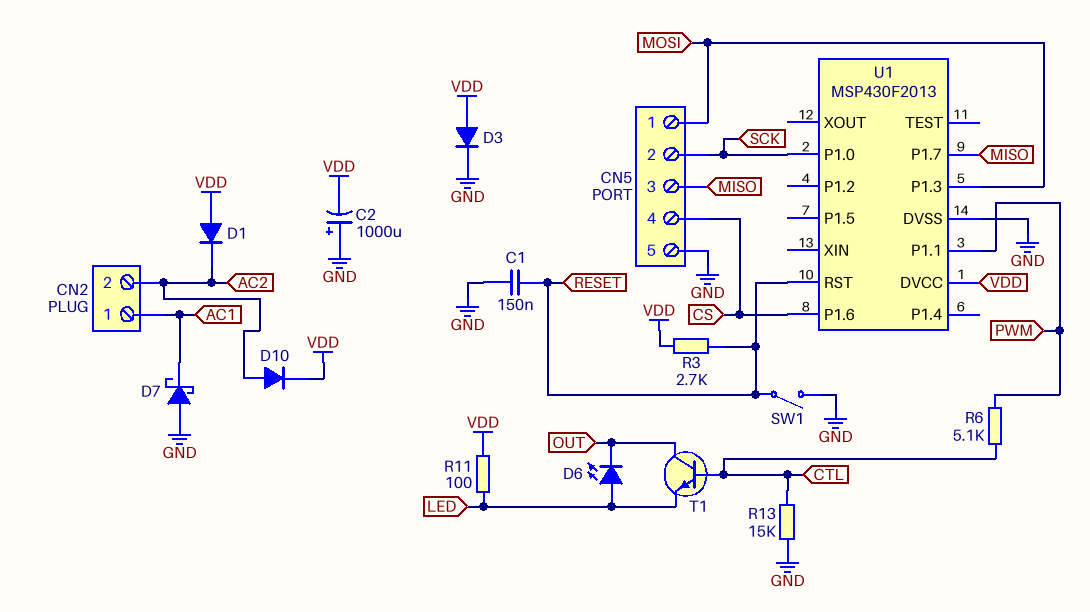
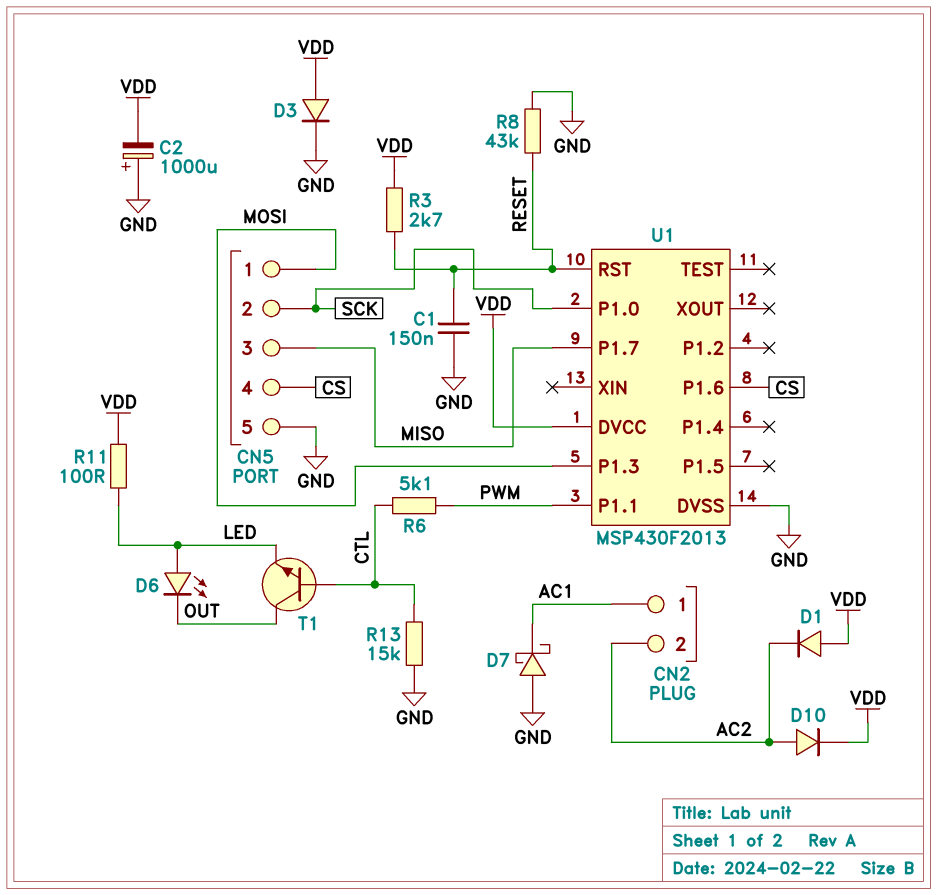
R8: none -> 43k (GND, RESET)
SW1: switch (GND, RESET) -> none

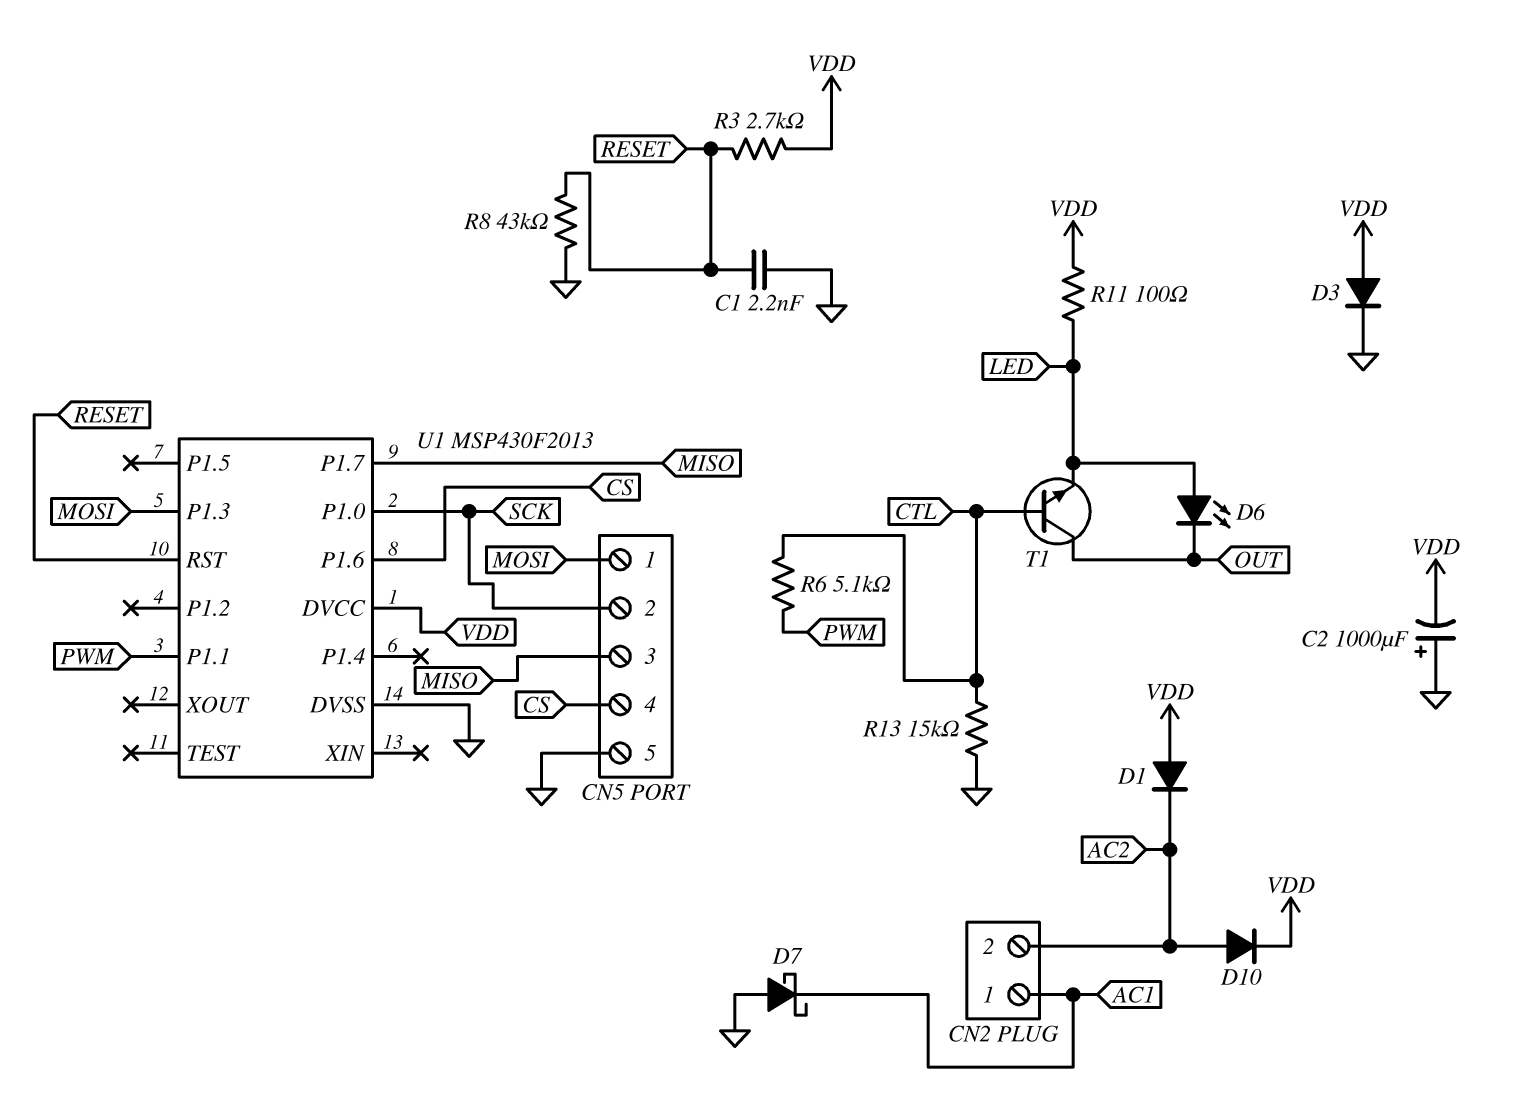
C1: 150nF (GND, RESET) -> 2.2nF (GND, RESET)

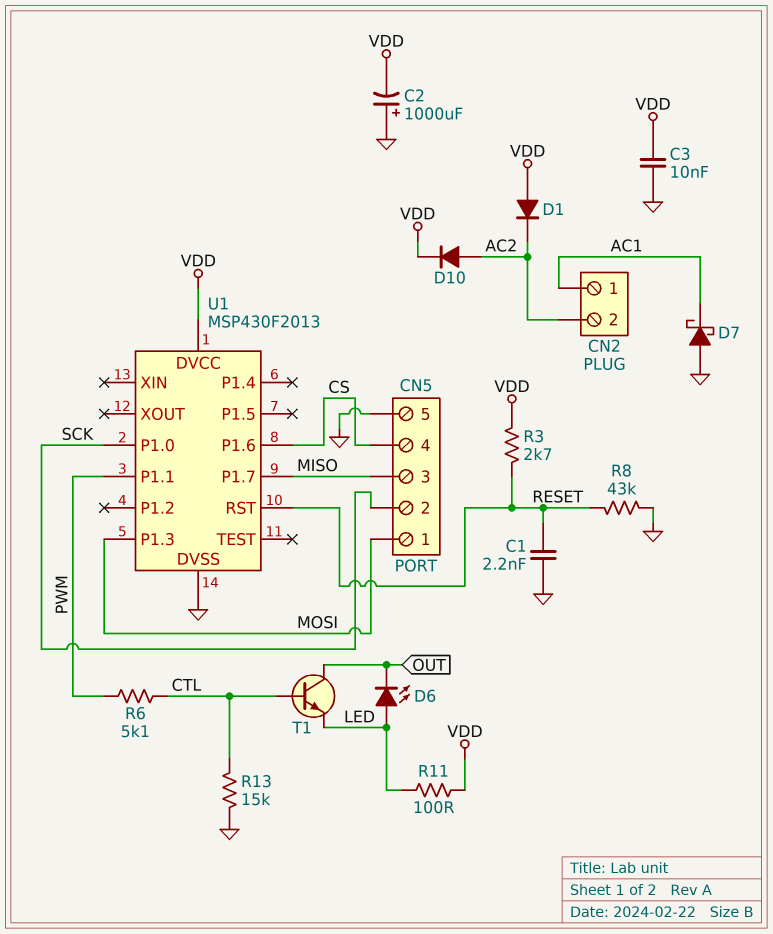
C3: none -> 10nF (GND, VDD)
D3: diode (A VDD, K GND) -> none

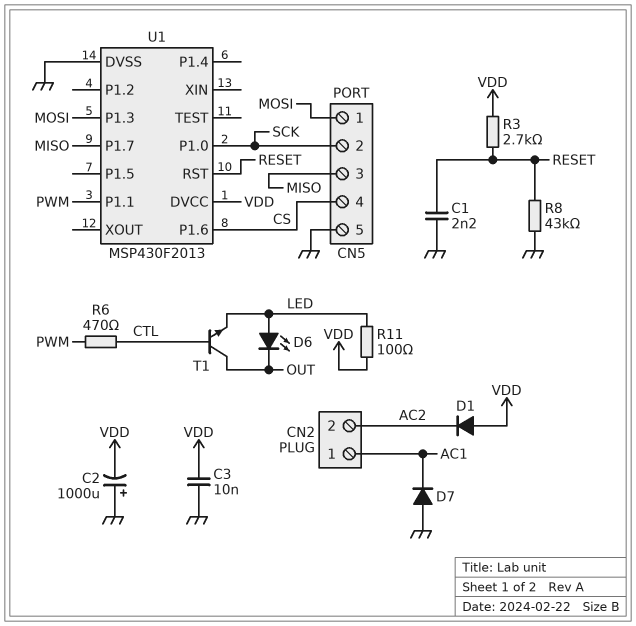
D7: schottky (A GND, K AC1) -> diode (A GND, K AC1)
D10: diode (A AC2, K VDD) -> none
R6: 5.1k (CTL, PWM) -> 470 (CTL, PWM)
R13: 15k (CTL, GND) -> none

